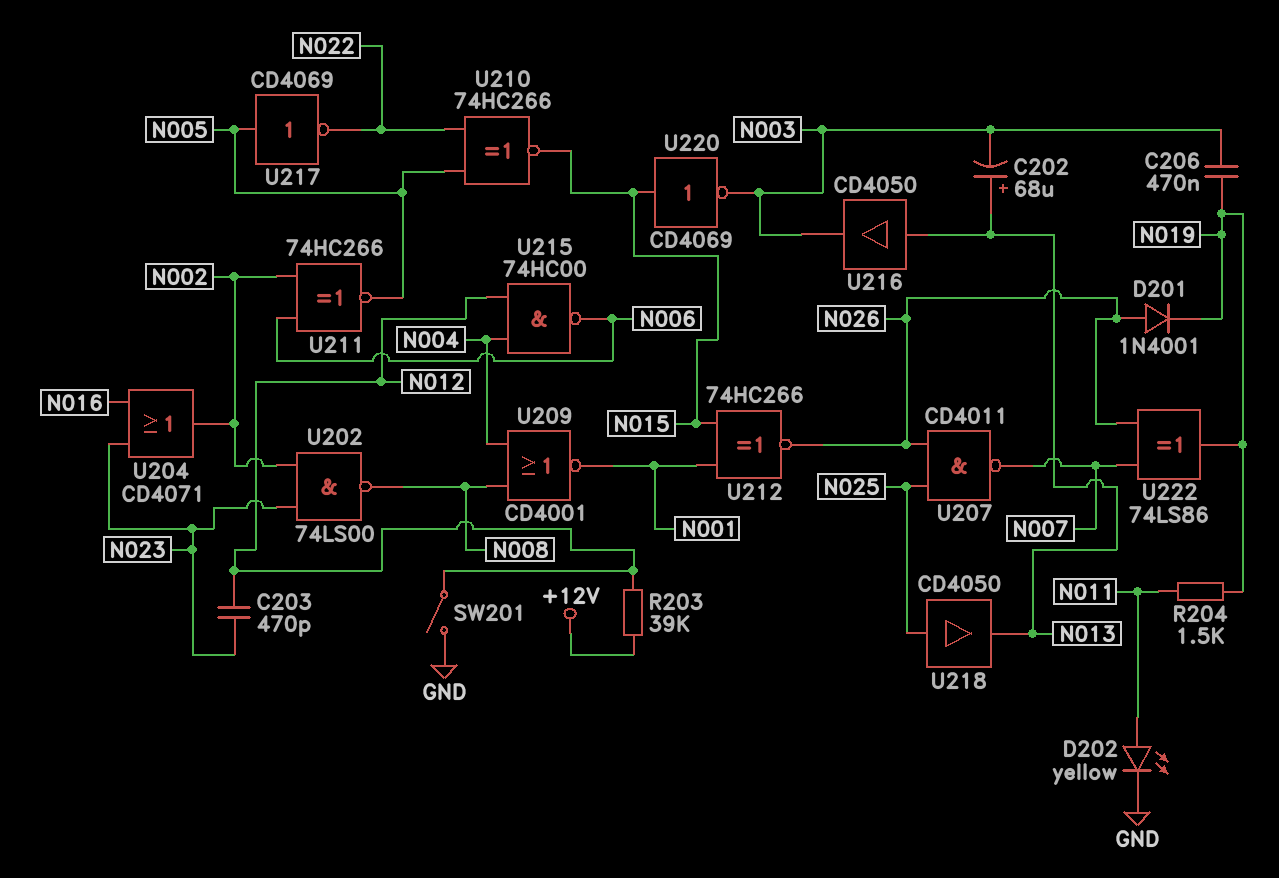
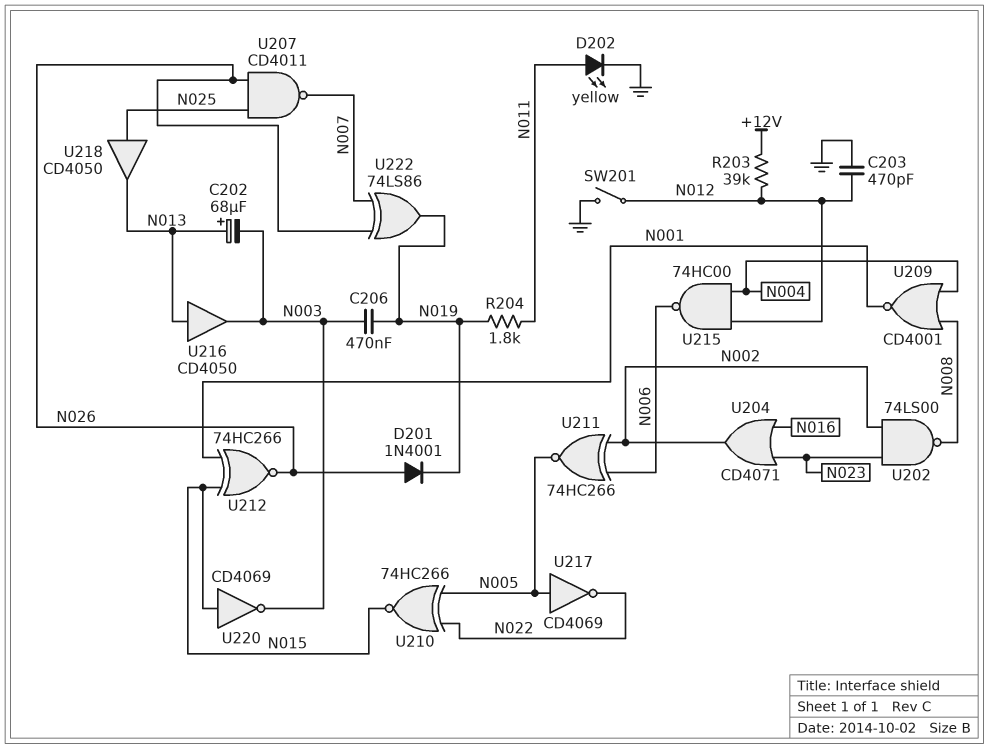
C203: 470pF (N012, N023) -> 470pF (GND, N012)
R204: 1.5k (N011, N019) -> 1.8k (N011, N019)

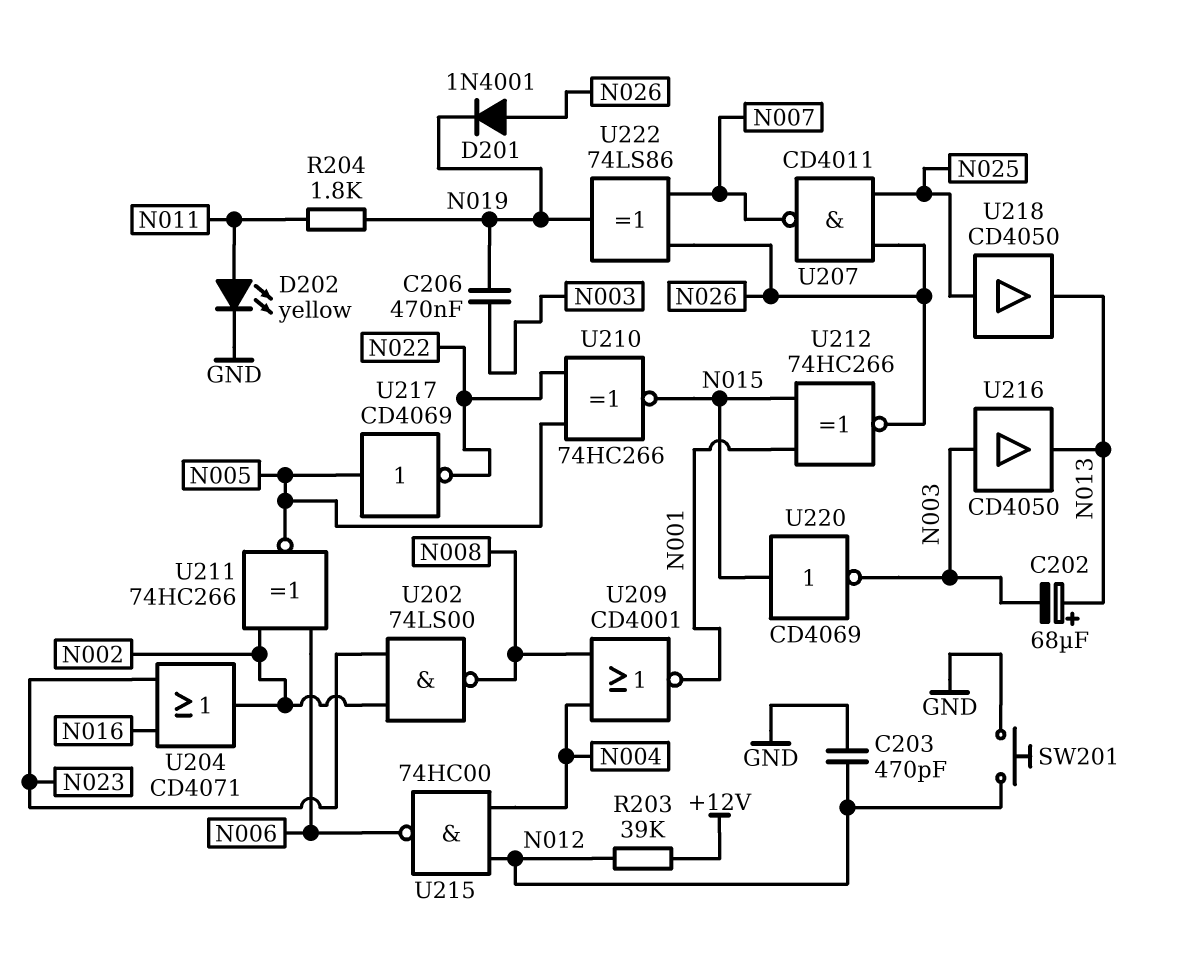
SW201: switch (GND, N012) -> button (GND, N012)
U216: buffer CD4050 (in N013, out N003) -> buffer CD4050 (in N003, out N013)

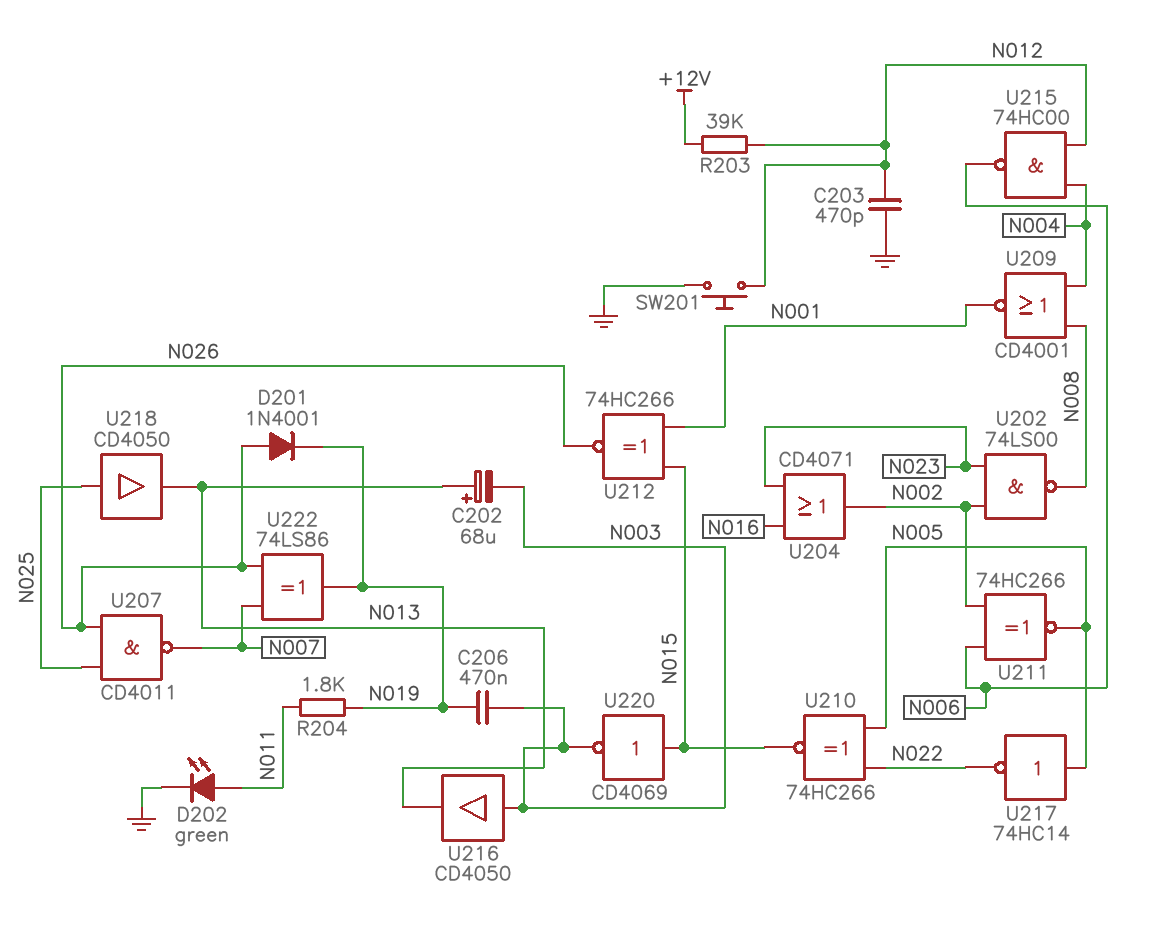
D202: LED yellow (A N011, K GND) -> LED green (A N011, K GND)
U217: NOT CD4069 (in N005, out N022) -> NOT 74HC14 (in N005, out N022)

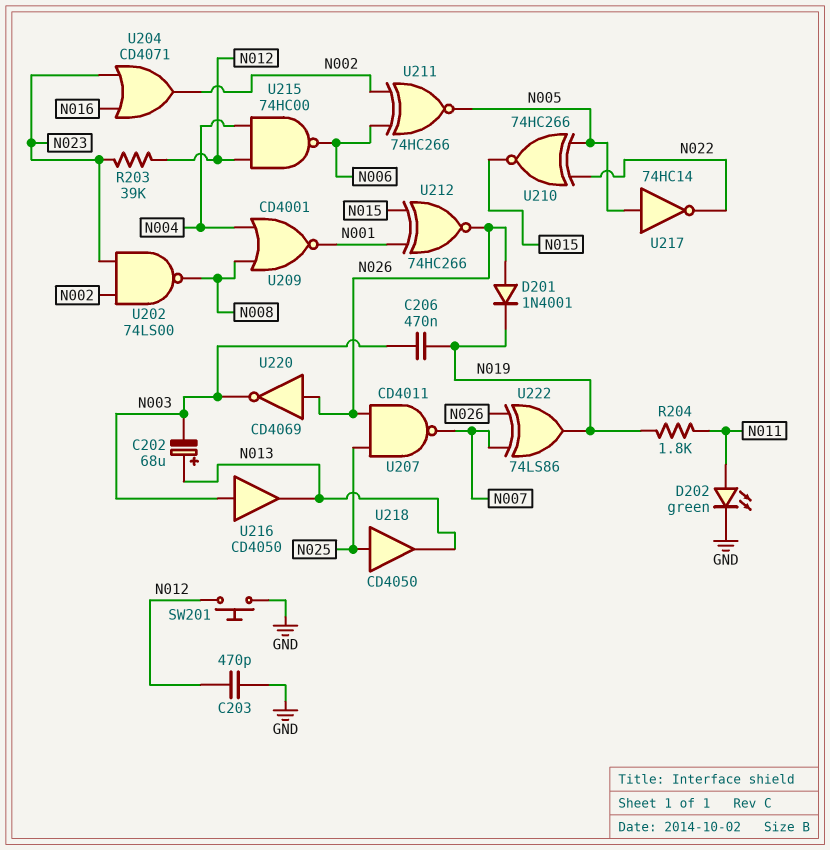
R203: 39k (+12V, N012) -> 39k (N012, N023)
U220: NOT CD4069 (in N015, out N003) -> NOT CD4069 (in N026, out N003)

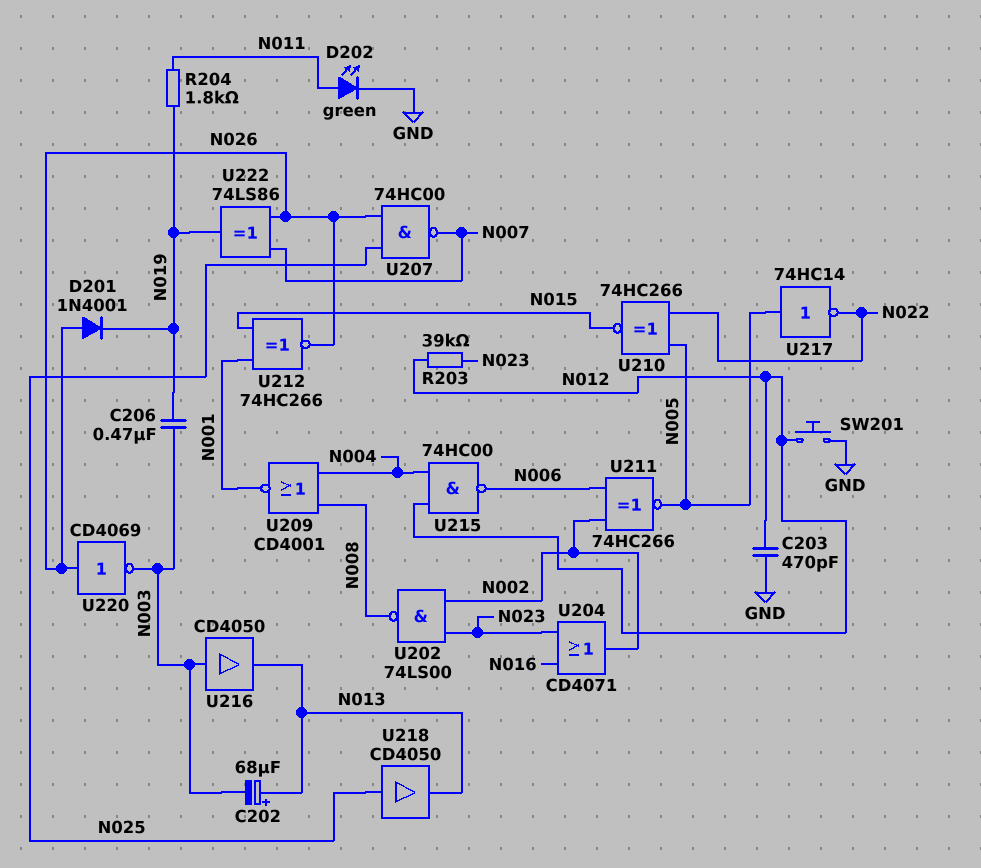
U207: NAND CD4011 (in N025, in N026, out N007) -> NAND 74HC00 (in N025, in N026, out N007)

